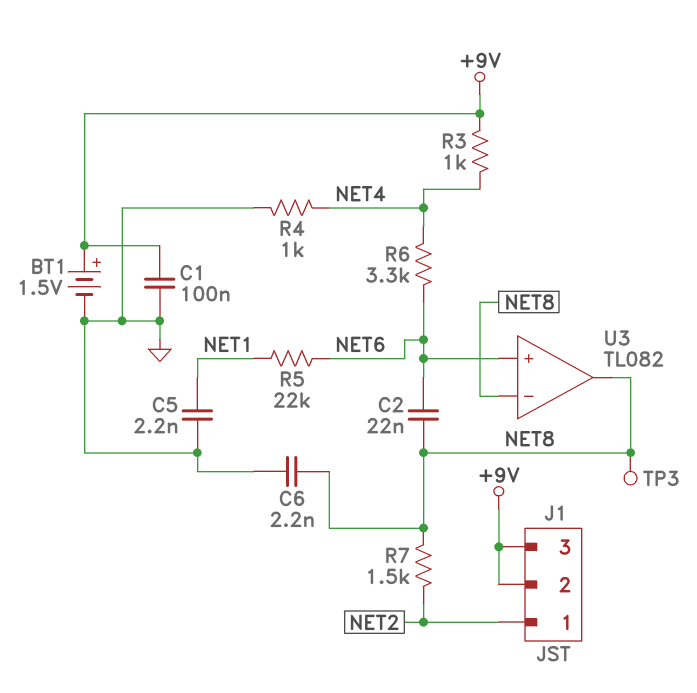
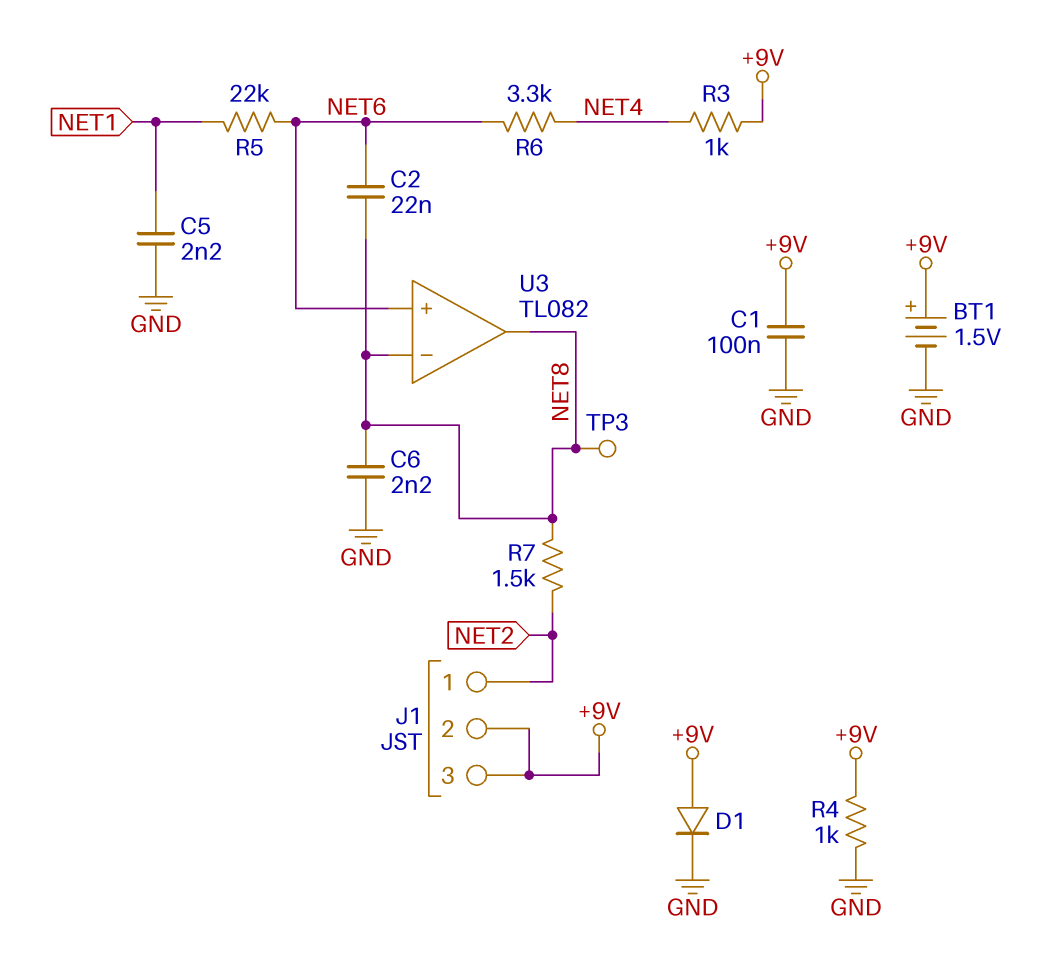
D1: none -> diode (A +9V, K GND)
R4: 1k (GND, NET4) -> 1k (+9V, GND)

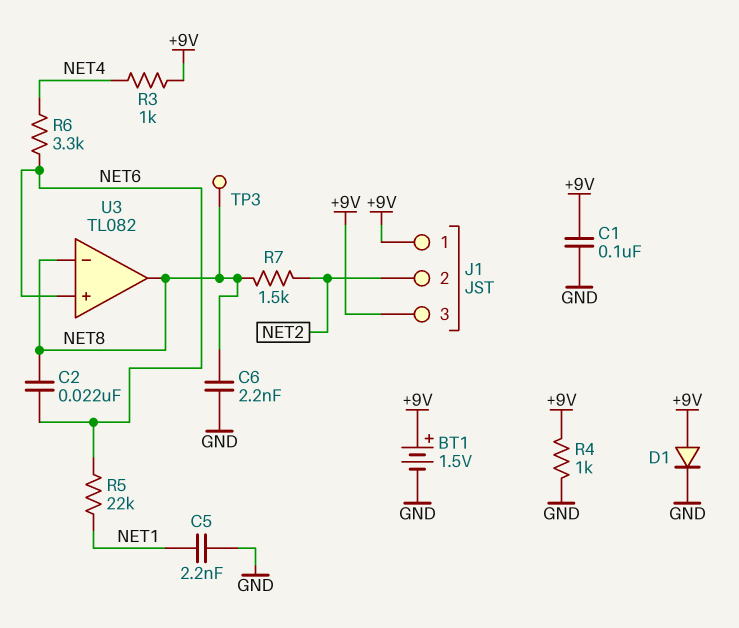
J1 pin 1: NET2 -> +9V
J1 pin 2: +9V -> NET2

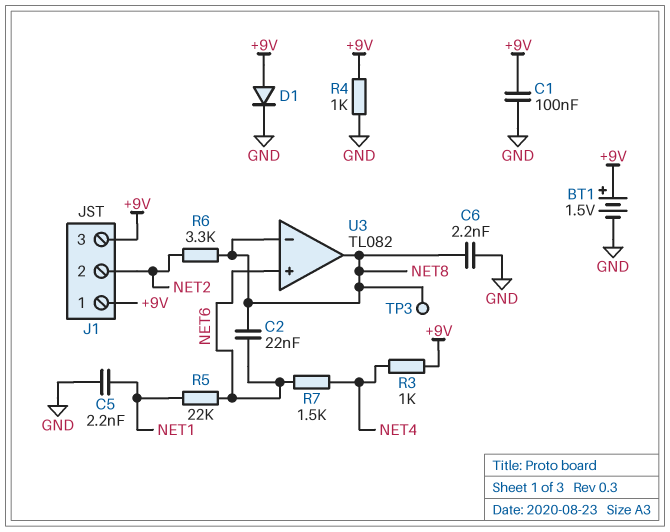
R6: 3.3k (NET4, NET6) -> 3.3k (NET2, NET8)
R7: 1.5k (NET2, NET8) -> 1.5k (NET4, NET6)

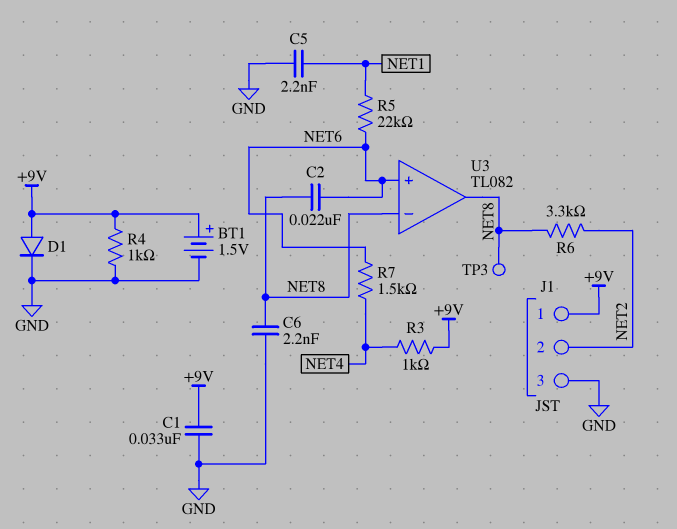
C1: 100nF (+9V, GND) -> 33nF (+9V, GND)
J1 pin 3: +9V -> GND

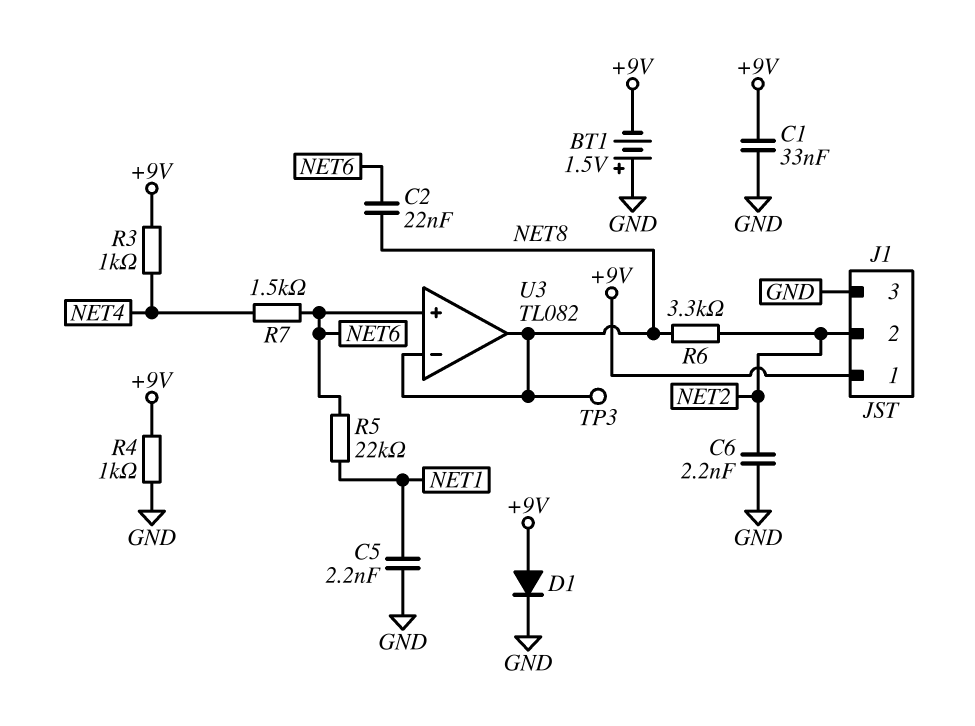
BT1: 1.5V (plus +9V, minus GND) -> 1.5V (plus GND, minus +9V)
C6: 2.2nF (GND, NET8) -> 2.2nF (GND, NET2)

